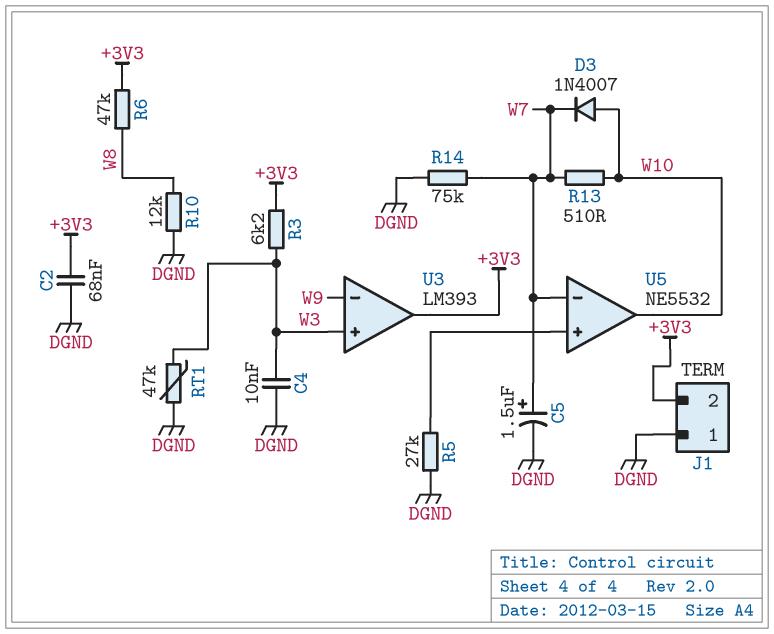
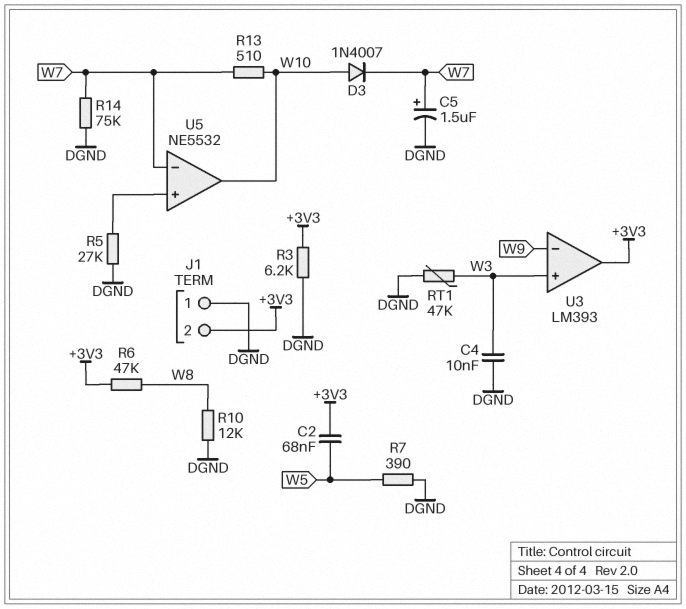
C2: 68nF (+3V3, DGND) -> 68nF (+3V3, W5)
R3: 6.2k (+3V3, W3) -> 6.2k (+3V3, DGND)
R7: none -> 390 (DGND, W5)

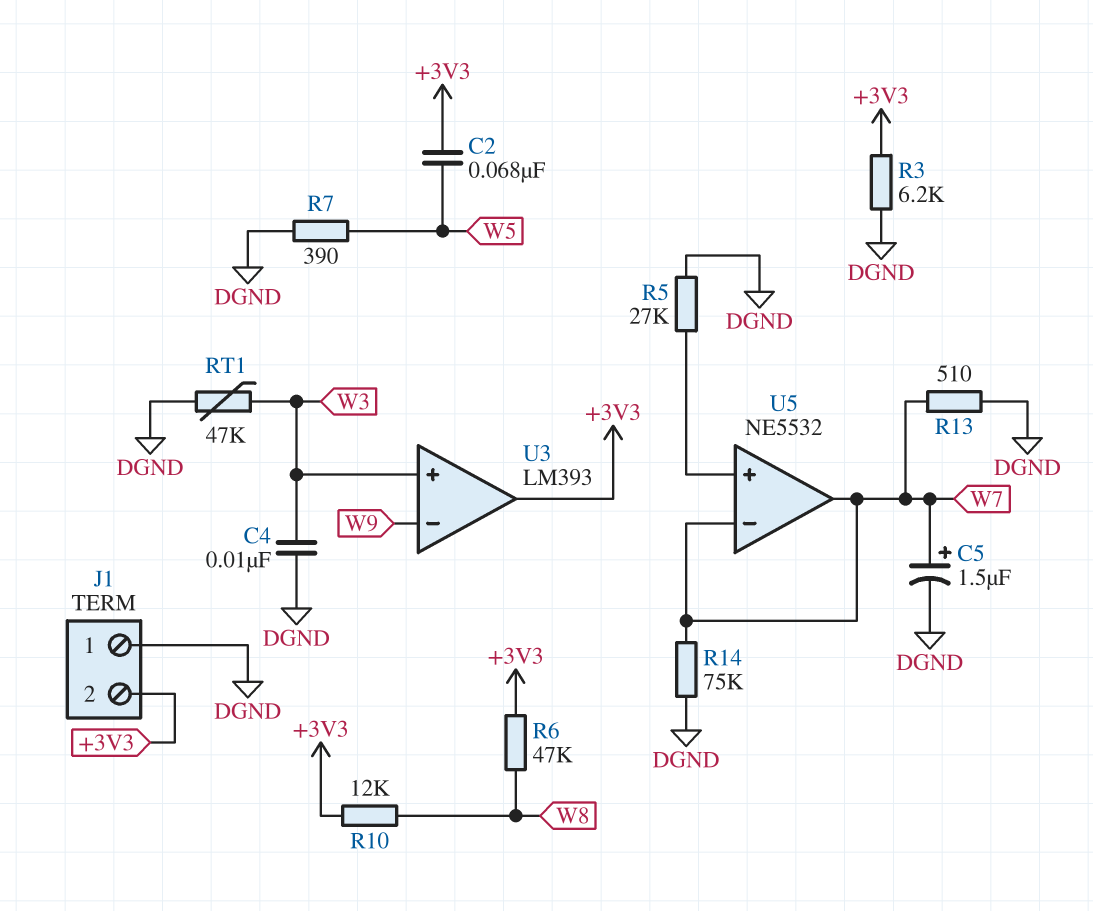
D3: diode 1N4007 (A W10, K W7) -> none
R10: 12k (DGND, W8) -> 12k (+3V3, W8)
R13: 510 (W7, W10) -> 510 (DGND, W7)
U5 pin out: W10 -> W7

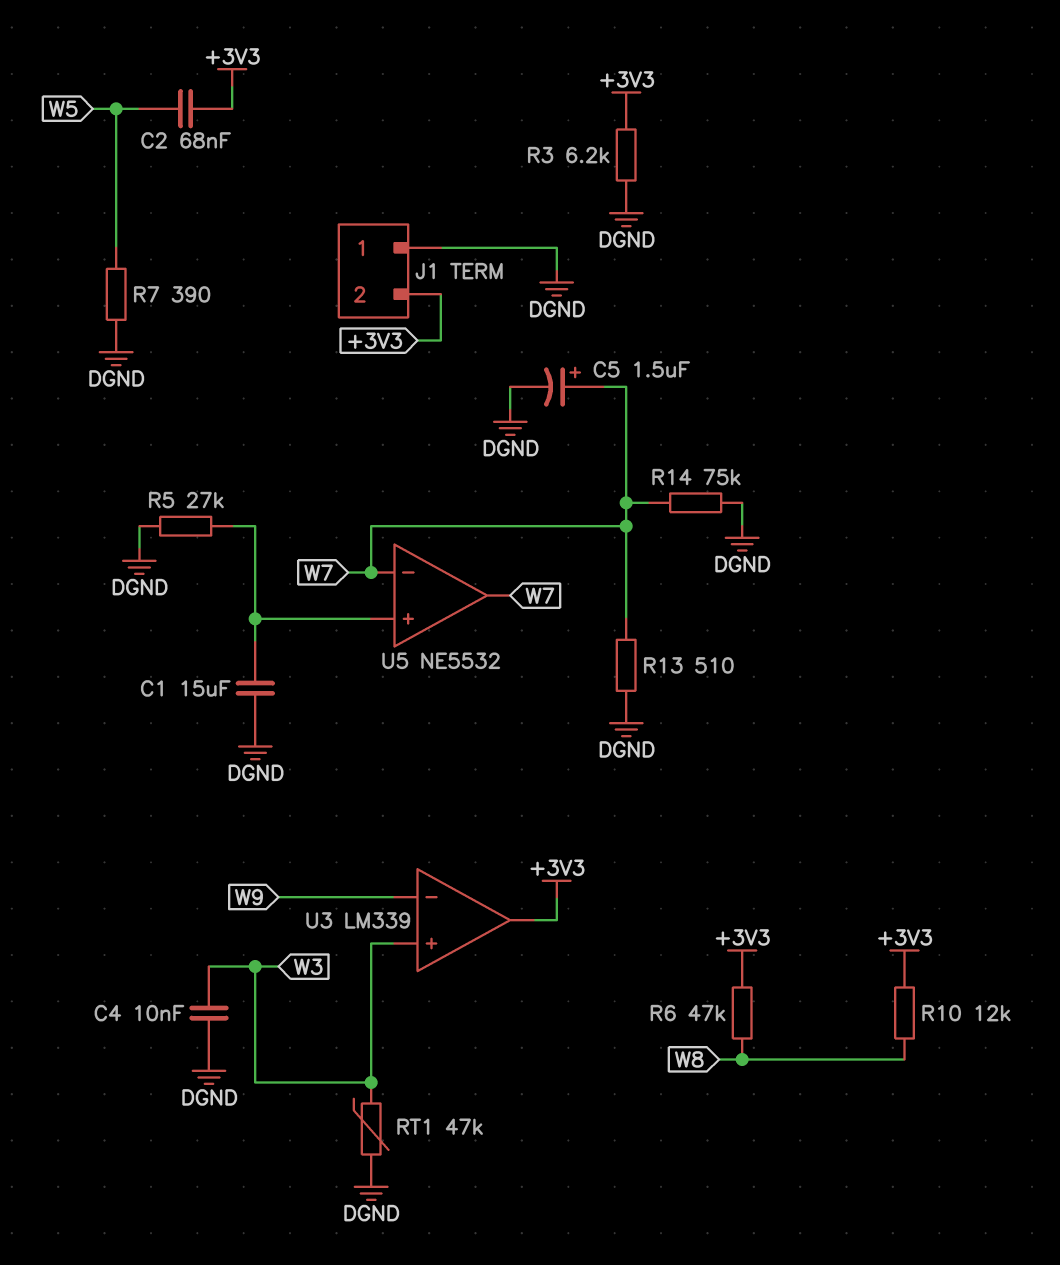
C1: none -> 15uF (DGND, U5/in+)
U3: LM393 -> LM339

